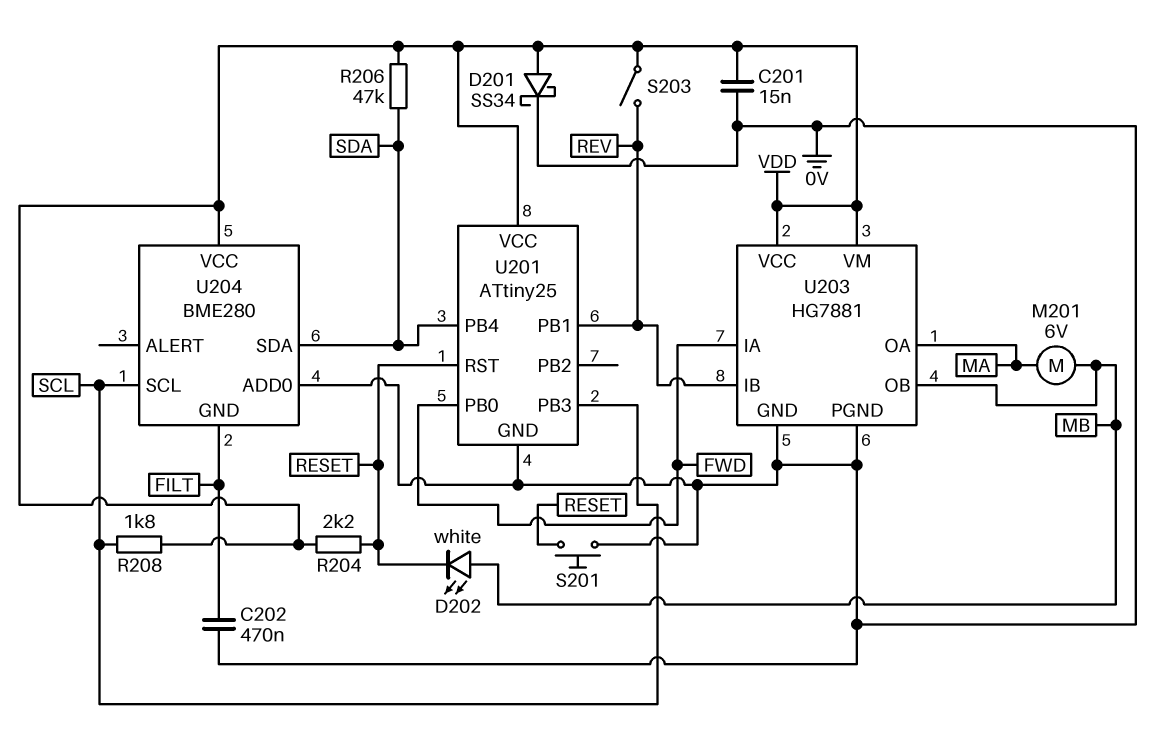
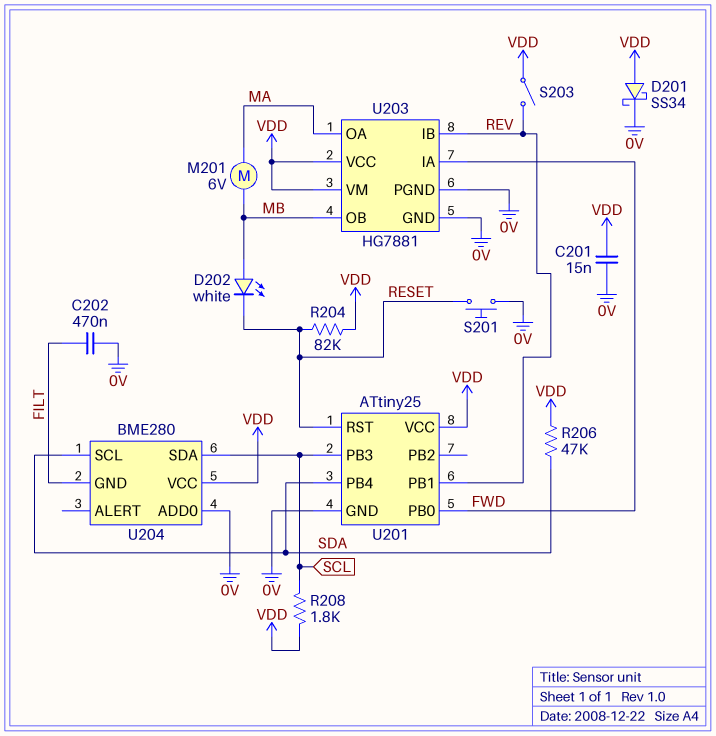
R204: 2.2k (RESET, VDD) -> 82k (RESET, VDD)
U204 pin SCL: SCL -> SDA
U204 pin SDA: SDA -> SCL

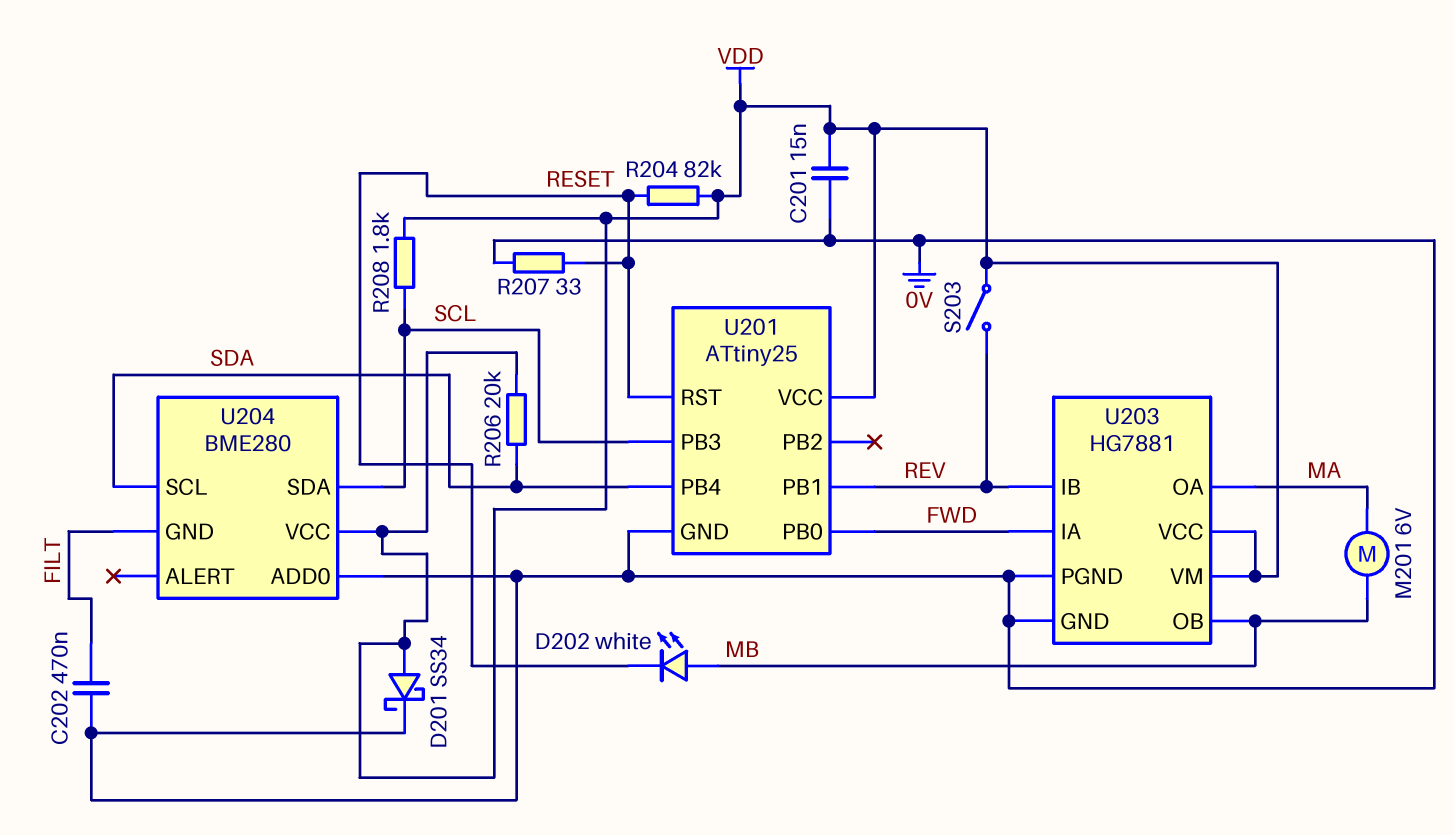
R206: 47k (SDA, VDD) -> 20k (SDA, VDD)
R207: none -> 33 (0V, RESET)
S201: button (0V, RESET) -> none

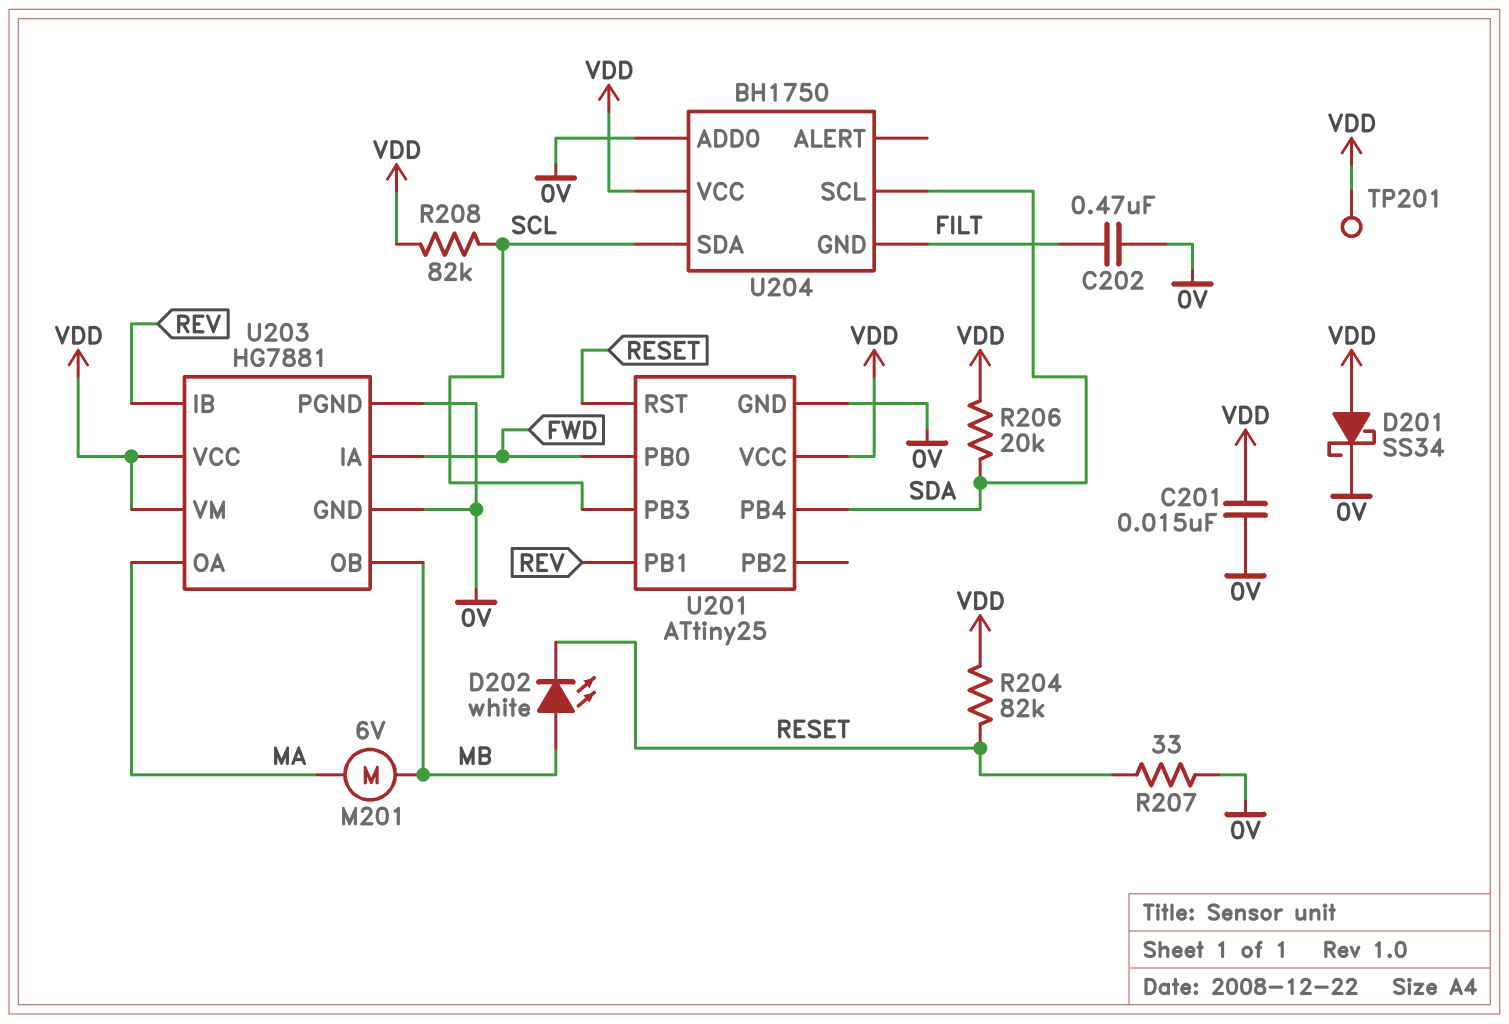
R208: 1.8k (SCL, VDD) -> 82k (SCL, VDD)
S203: switch (REV, VDD) -> none
TP201: none -> test point (VDD)
U204: BME280 -> BH1750

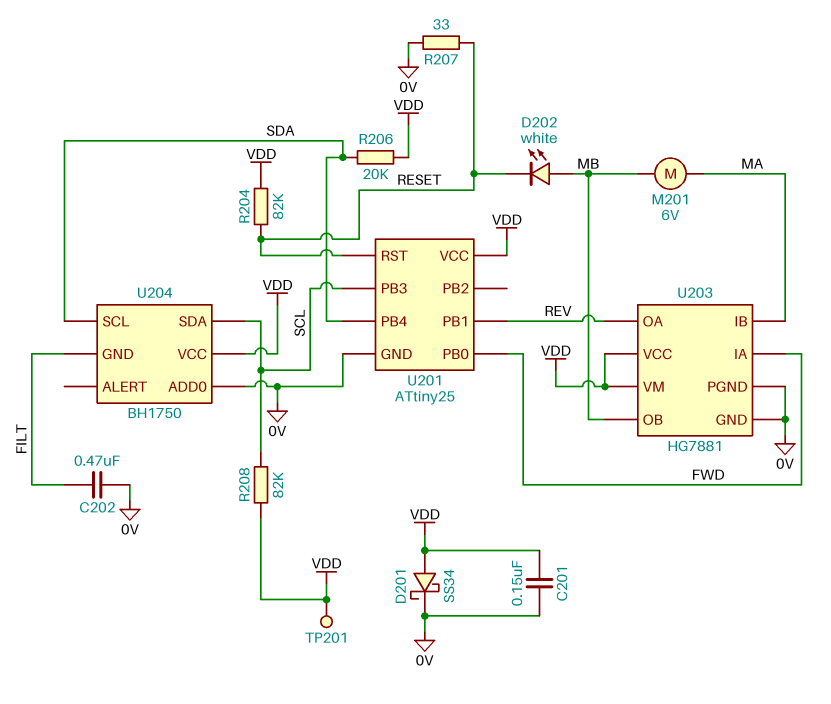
C201: 15nF (0V, VDD) -> 150nF (0V, VDD)
U203 pin IB: REV -> MA
U203 pin OA: MA -> REV

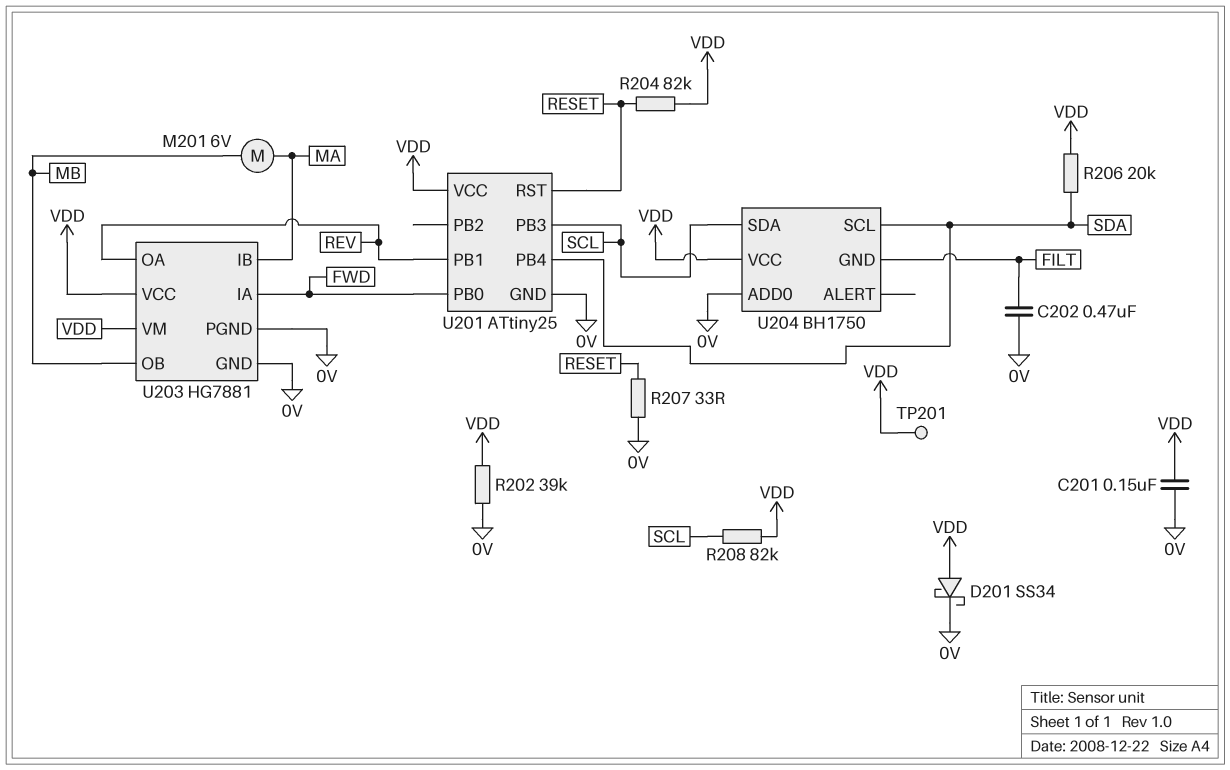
D202: LED white (A MB, K RESET) -> none
R202: none -> 39k (0V, VDD)

